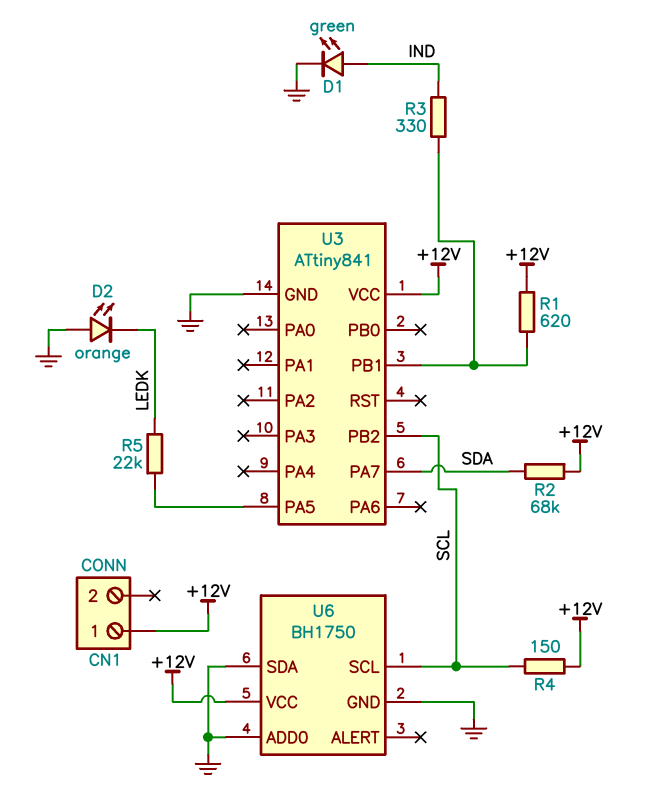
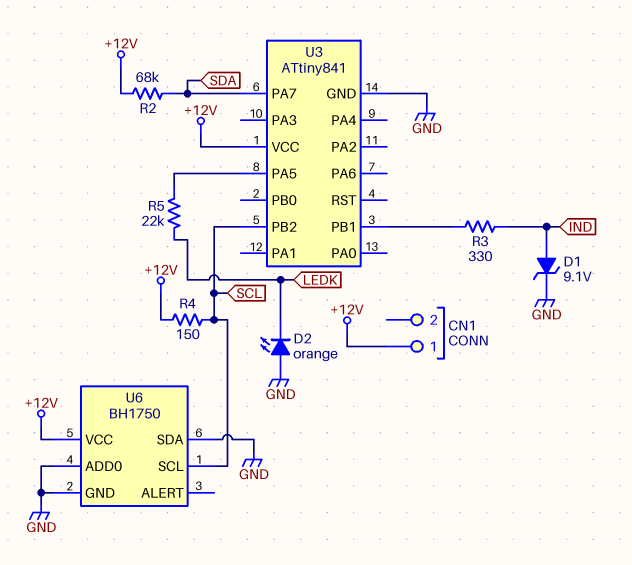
D1: LED green (A IND, K GND) -> zener 9.1V (A IND, K GND)
R1: 620 (+12V, U3/PB1) -> none

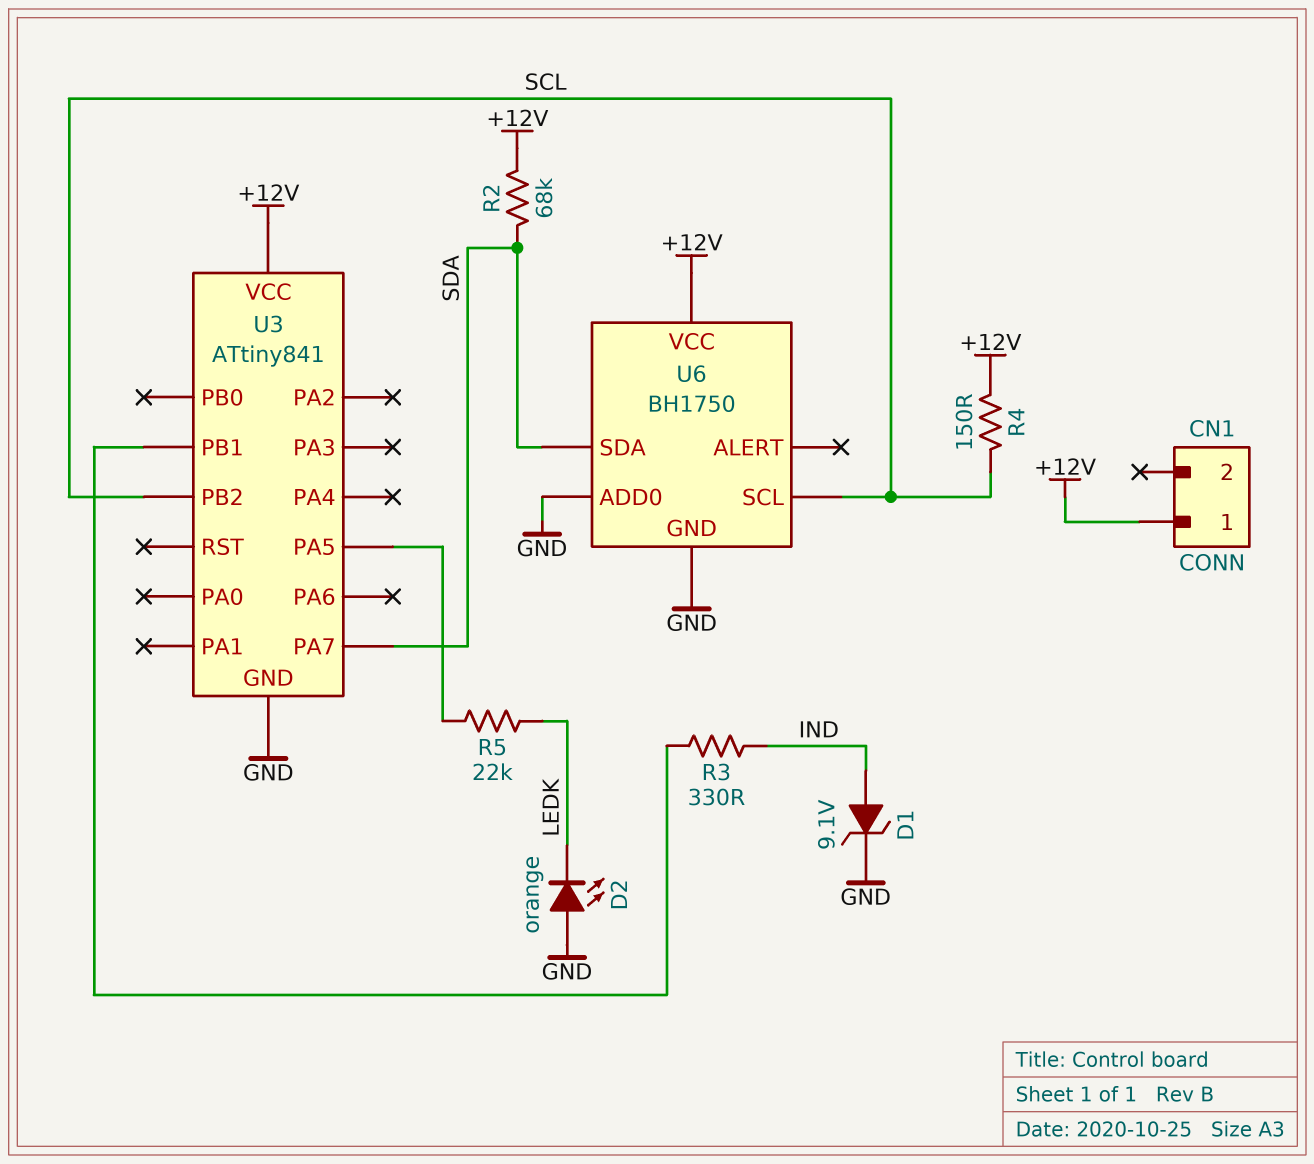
U6 pin SDA: GND -> SDA

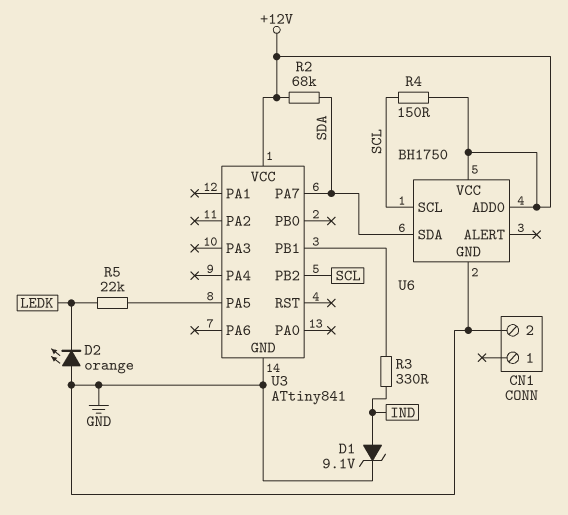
CN1 pin 1: +12V -> none
CN1 pin 2: none -> GND
U6 pin ADD0: GND -> +12V

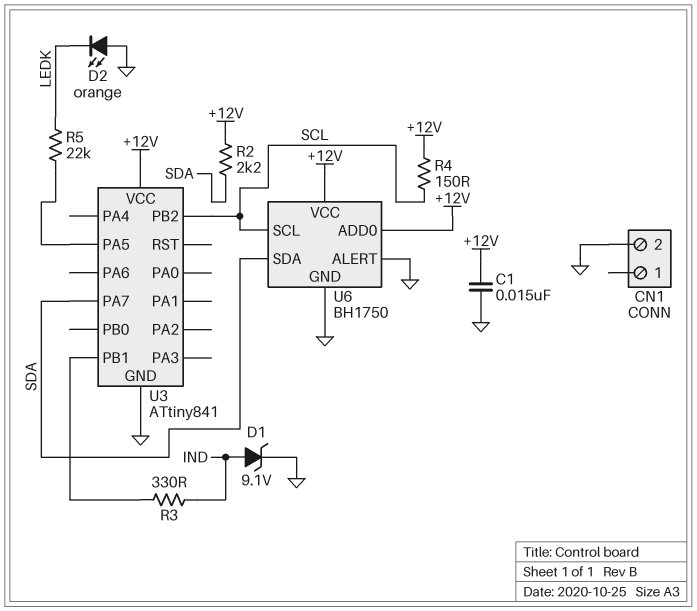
C1: none -> 15nF (+12V, GND)
R2: 68k (+12V, SDA) -> 2.2k (+12V, SDA)
U6 pin ALERT: none -> GND

